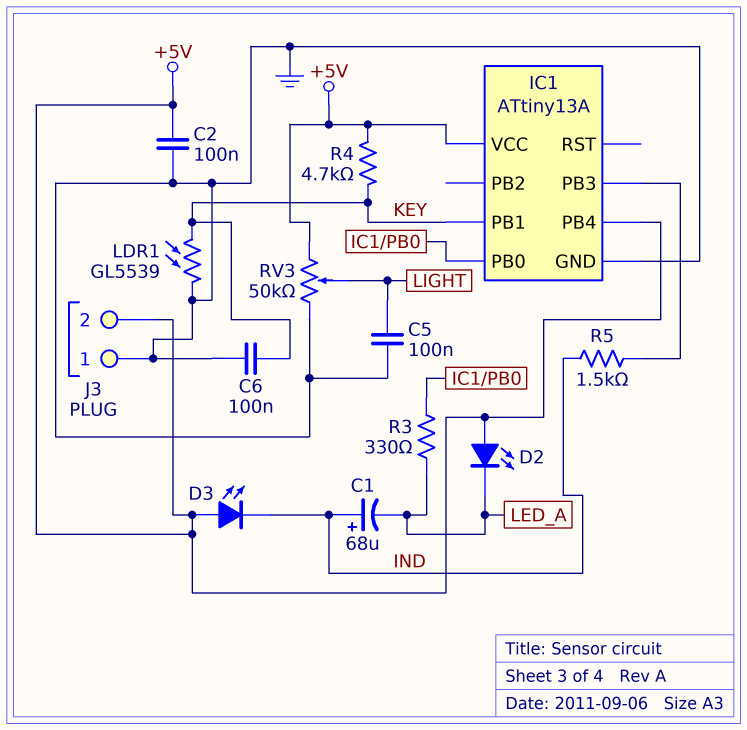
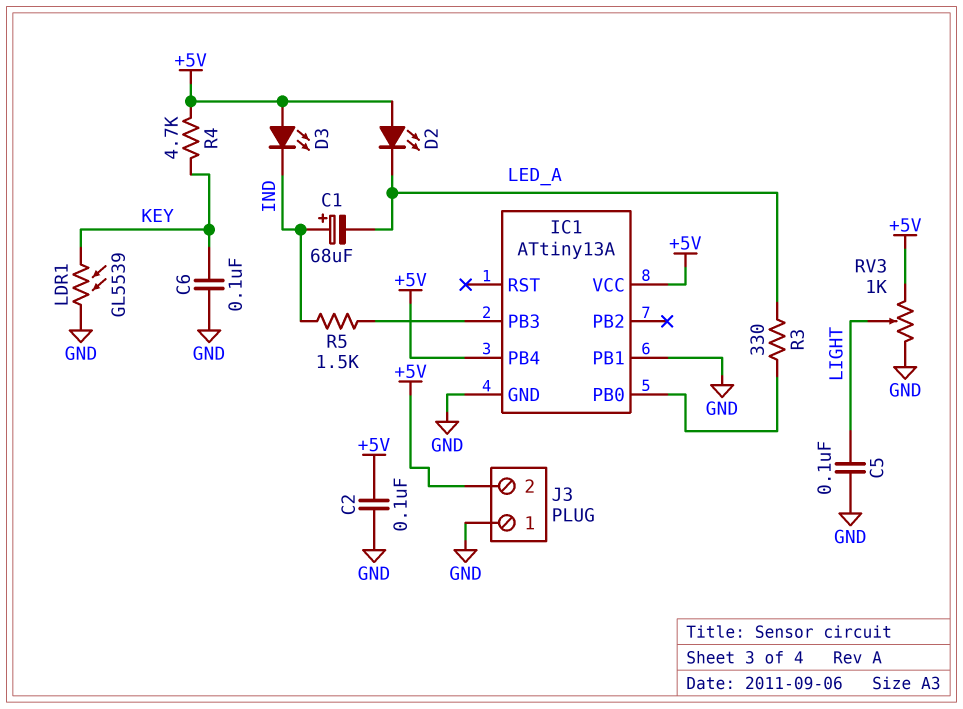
IC1 pin PB1: KEY -> GND
RV3: 50k (+5V, GND, wiper LIGHT) -> 1k (+5V, GND, wiper LIGHT)

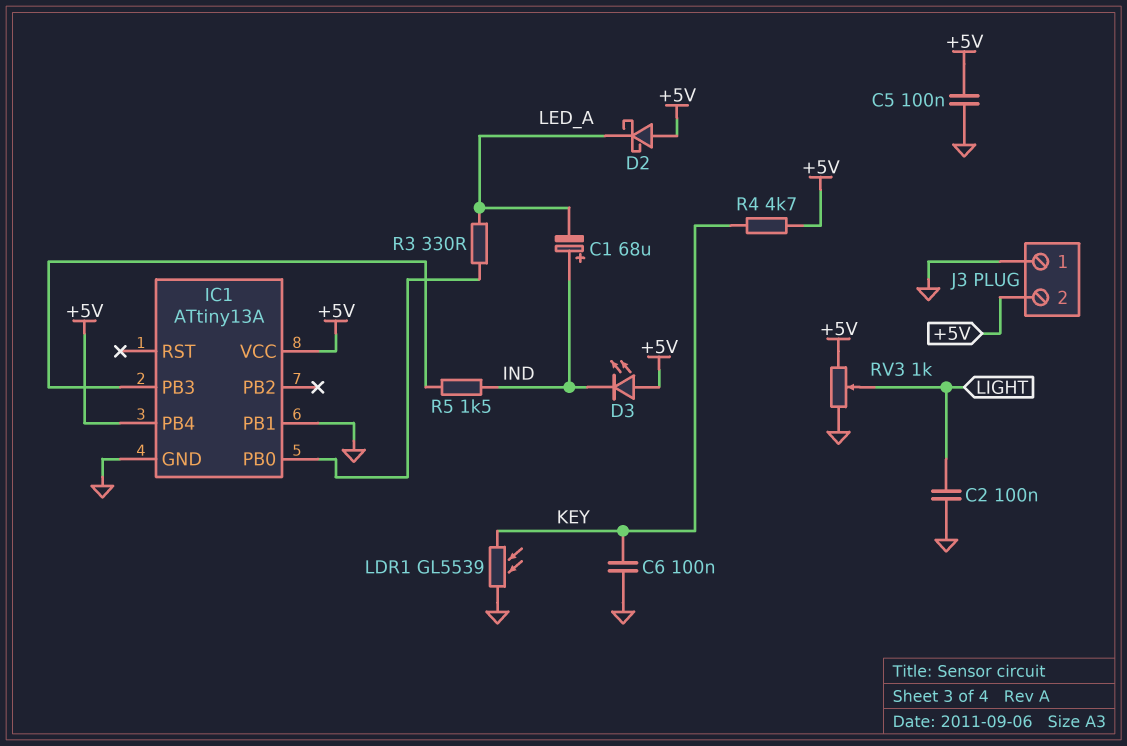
C2: 100nF (+5V, GND) -> 100nF (GND, LIGHT)
C5: 100nF (GND, LIGHT) -> 100nF (+5V, GND)
D2: LED (A +5V, K LED_A) -> schottky (A +5V, K LED_A)

